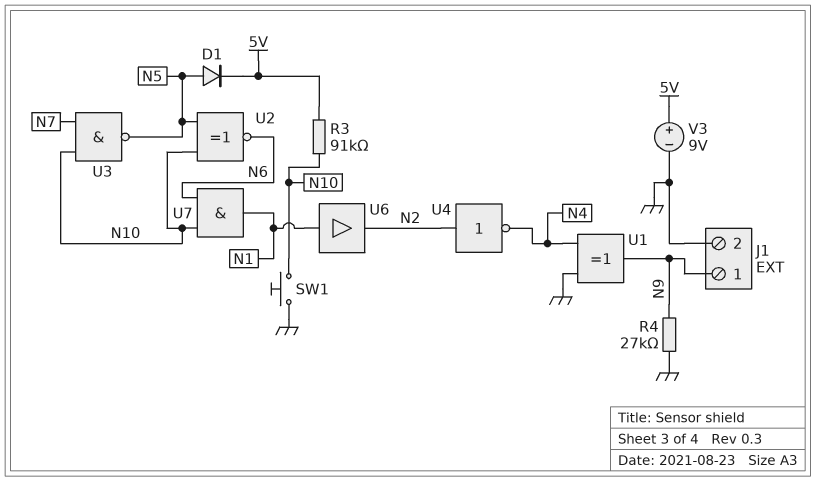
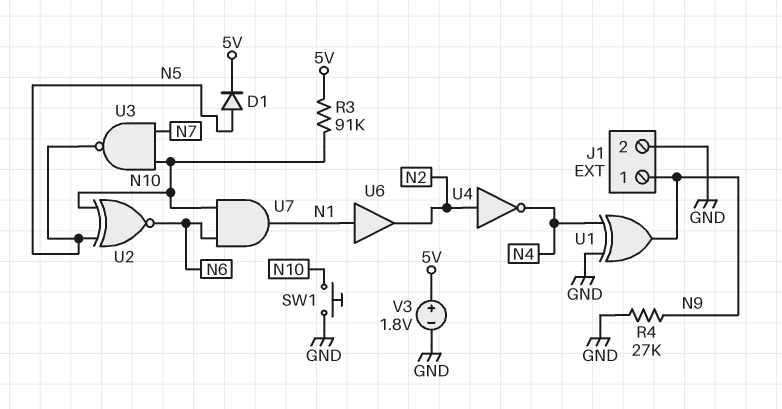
V3: 9V (plus 5V, minus GND) -> 1.8V (plus 5V, minus GND)

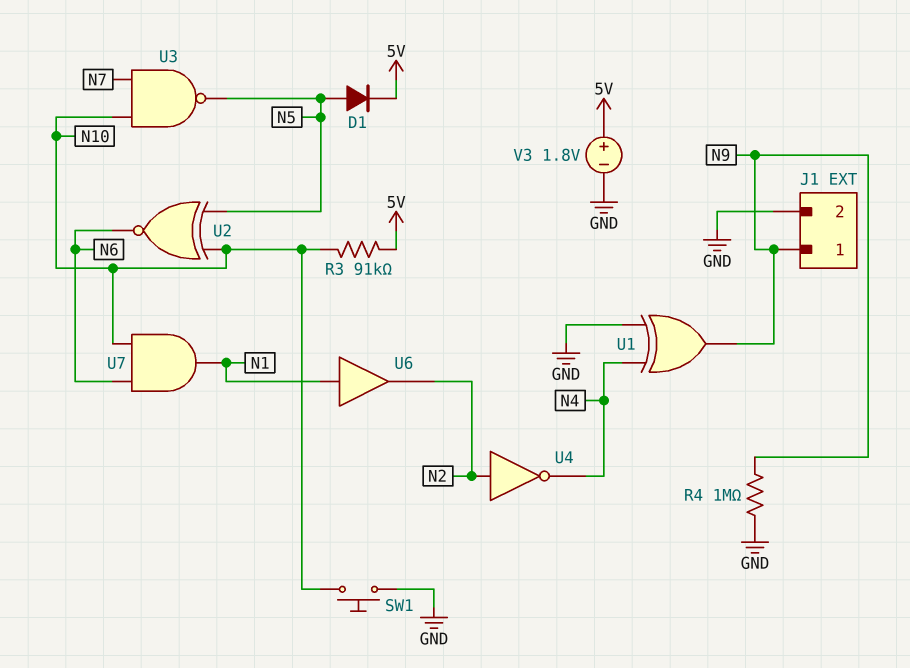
R4: 27k (GND, N9) -> 1M (GND, N9)

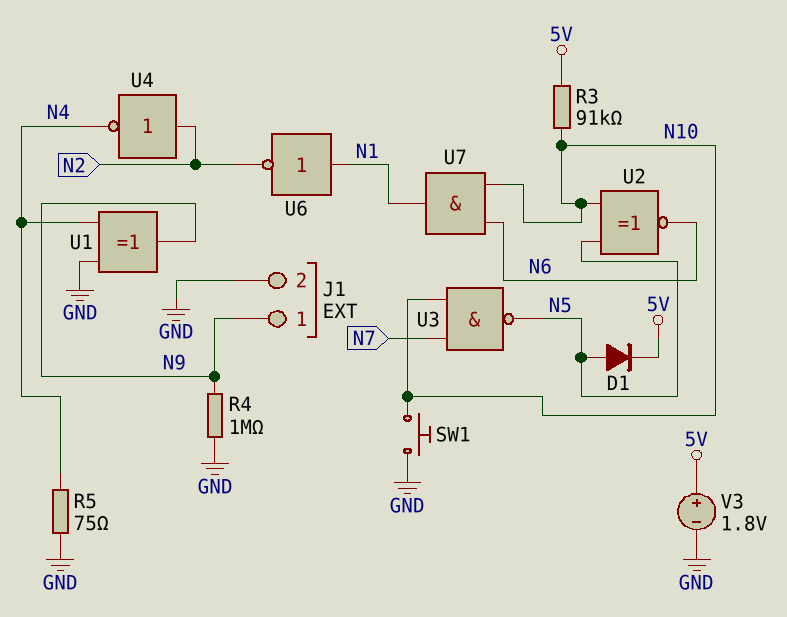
R5: none -> 75 (GND, N4)
U6: buffer (in N1, out N2) -> NOT (in N1, out N2)

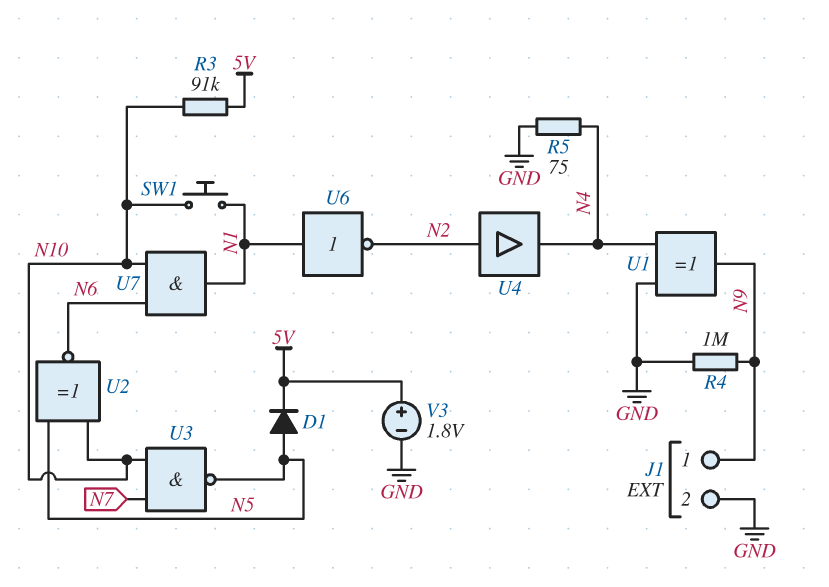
SW1: button (GND, N10) -> button (N1, N10)
U4: NOT (in N2, out N4) -> buffer (in N2, out N4)

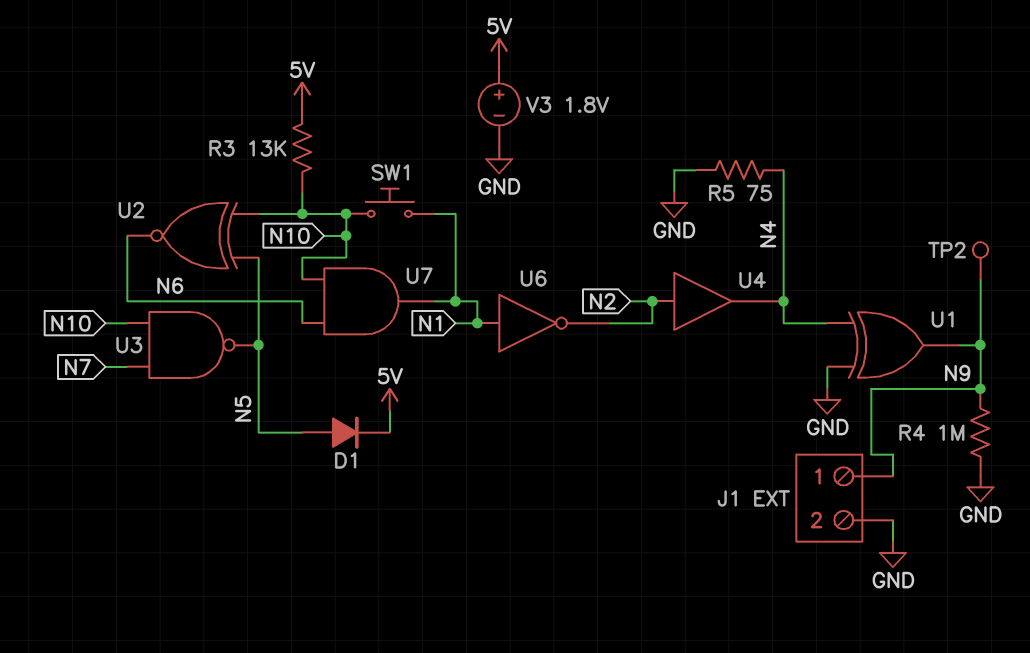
R3: 91k (5V, N10) -> 13k (5V, N10)
TP2: none -> test point (N9)

